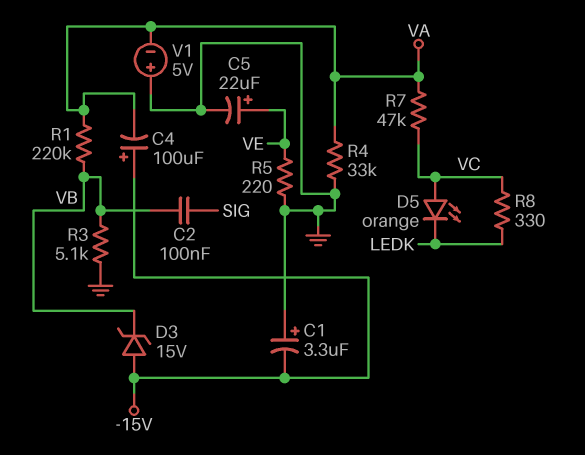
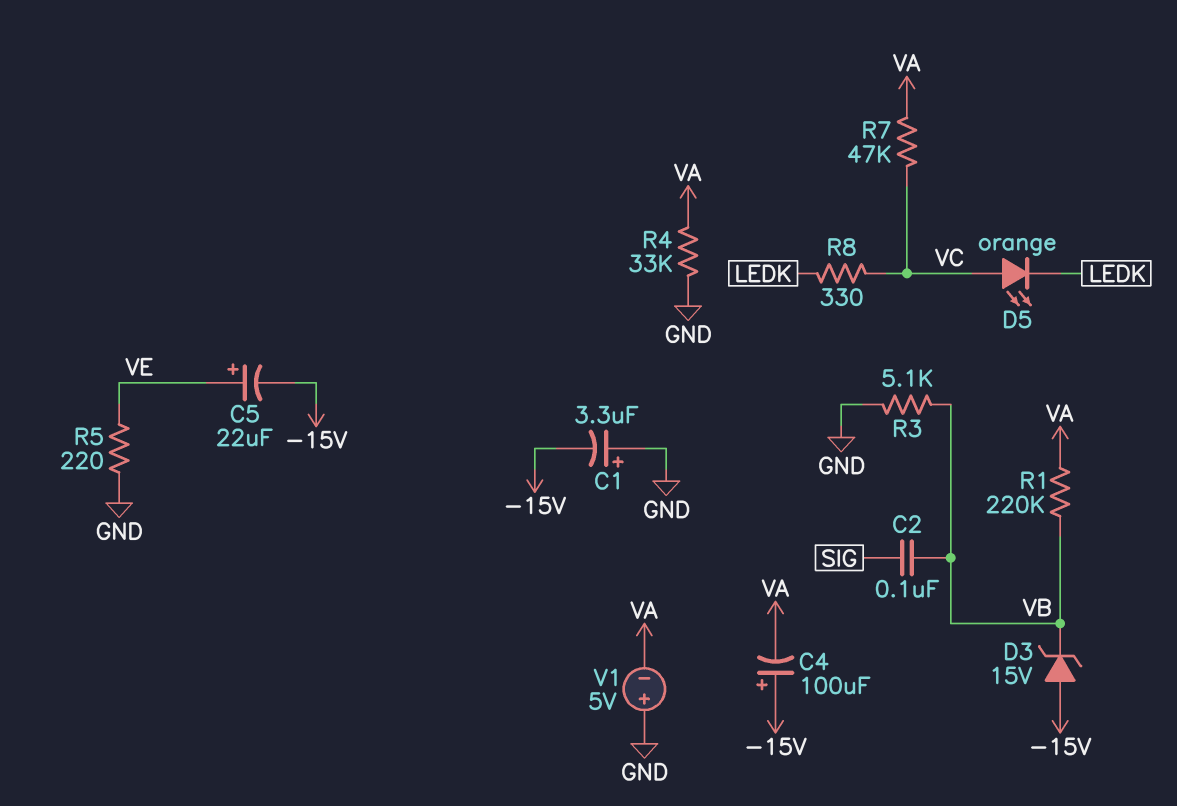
C5: 22uF (plus VE, minus GND) -> 22uF (plus VE, minus -15V)

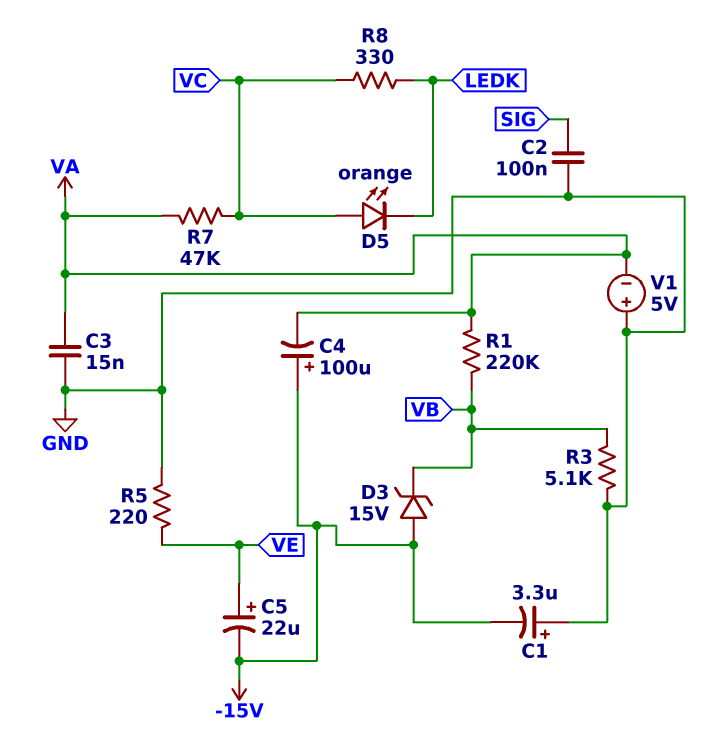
C2: 100nF (SIG, VB) -> 100nF (GND, SIG)
C3: none -> 15nF (GND, VA)
R4: 33k (GND, VA) -> none

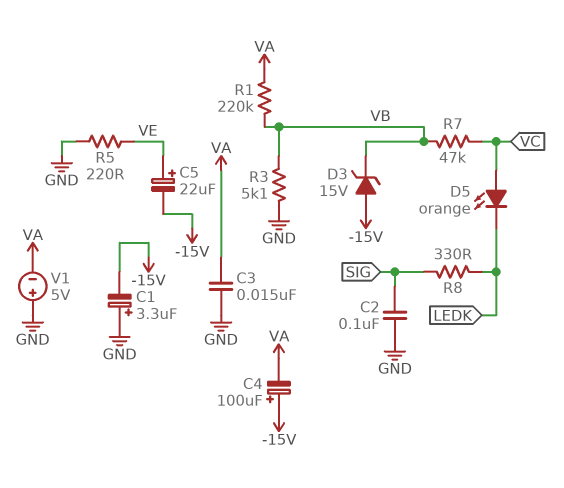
R7: 47k (VA, VC) -> 47k (VB, VC)
R8: 330 (LEDK, VC) -> 330 (LEDK, SIG)

